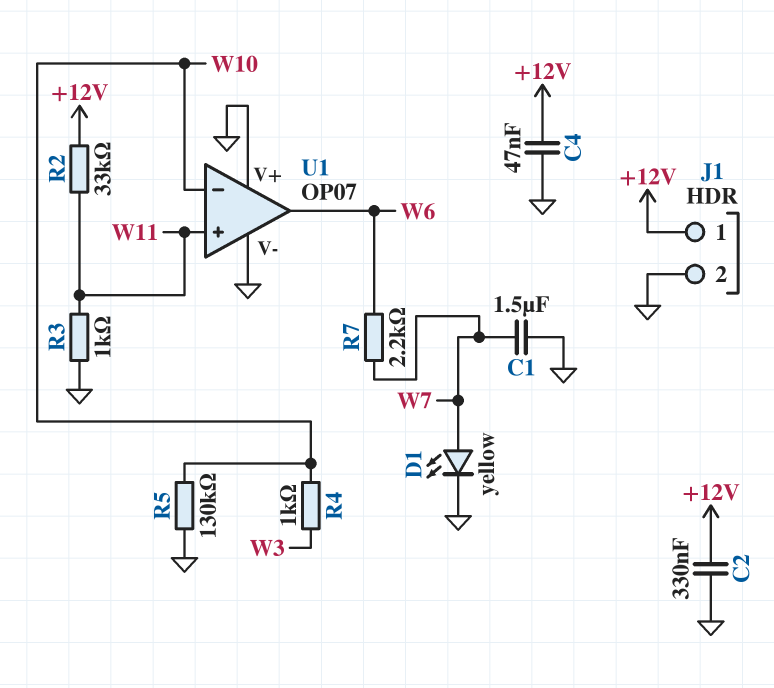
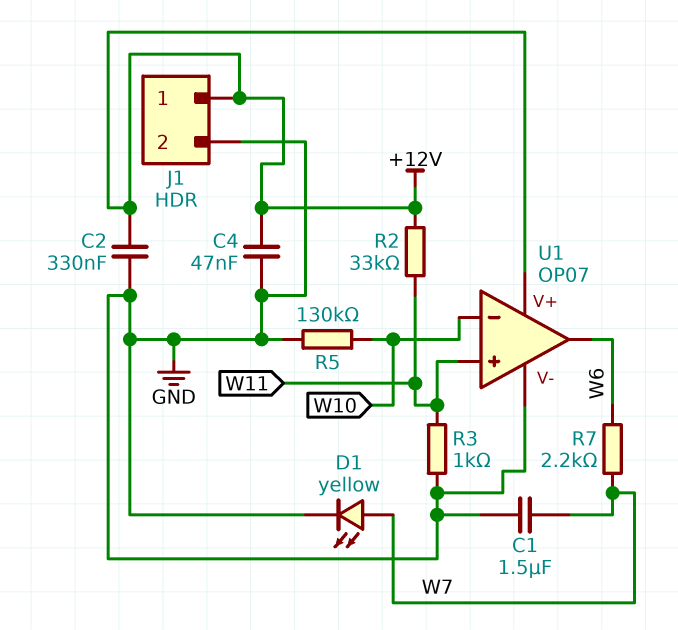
R4: 1k (W3, W10) -> none
U1 pin V+: GND -> +12V

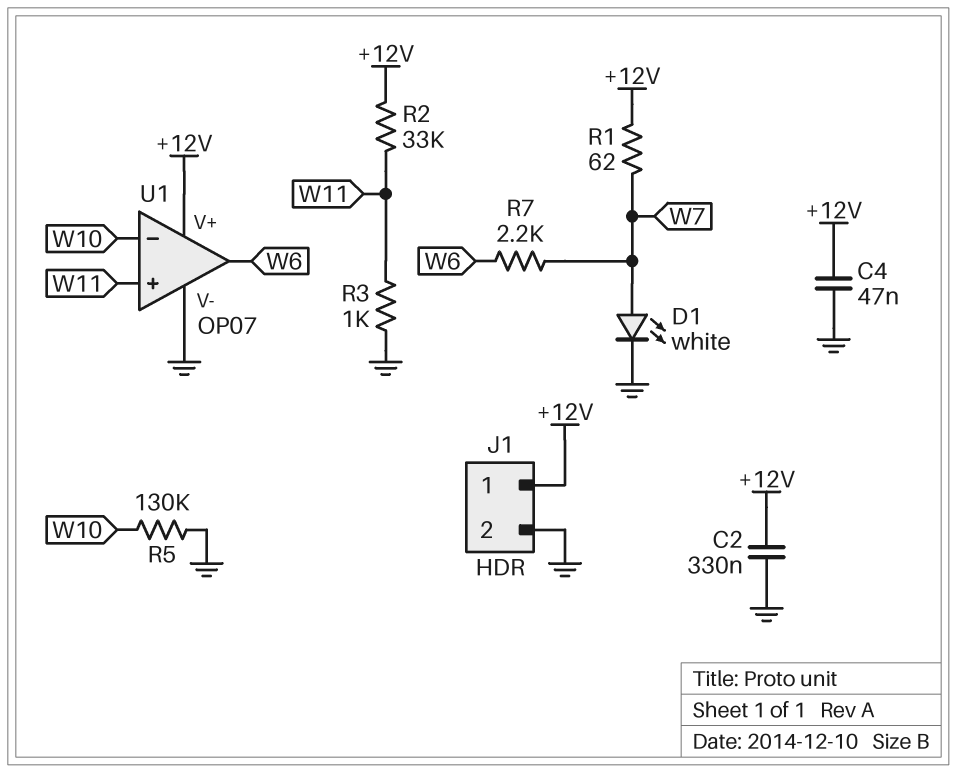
C1: 1.5uF (GND, W7) -> none
D1: LED yellow (A W7, K GND) -> LED white (A W7, K GND)
R1: none -> 62 (+12V, W7)

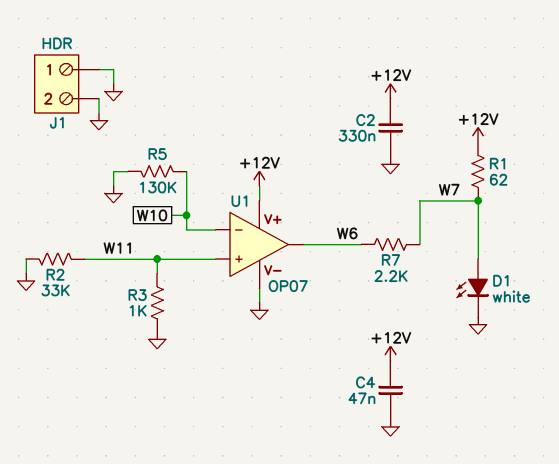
J1 pin 1: +12V -> GND
R2: 33k (+12V, W11) -> 33k (GND, W11)

